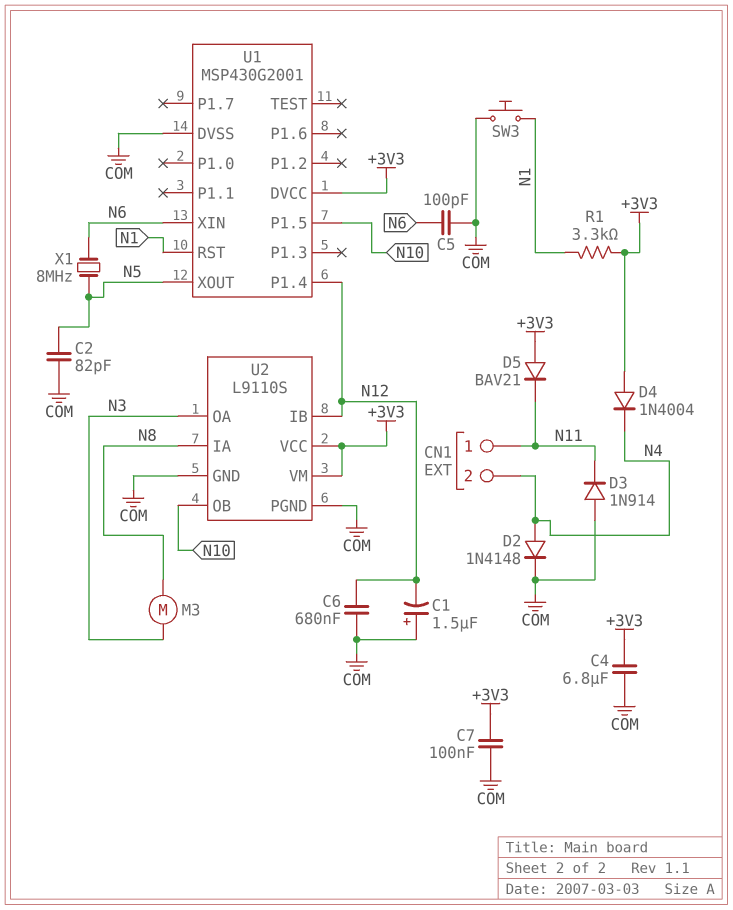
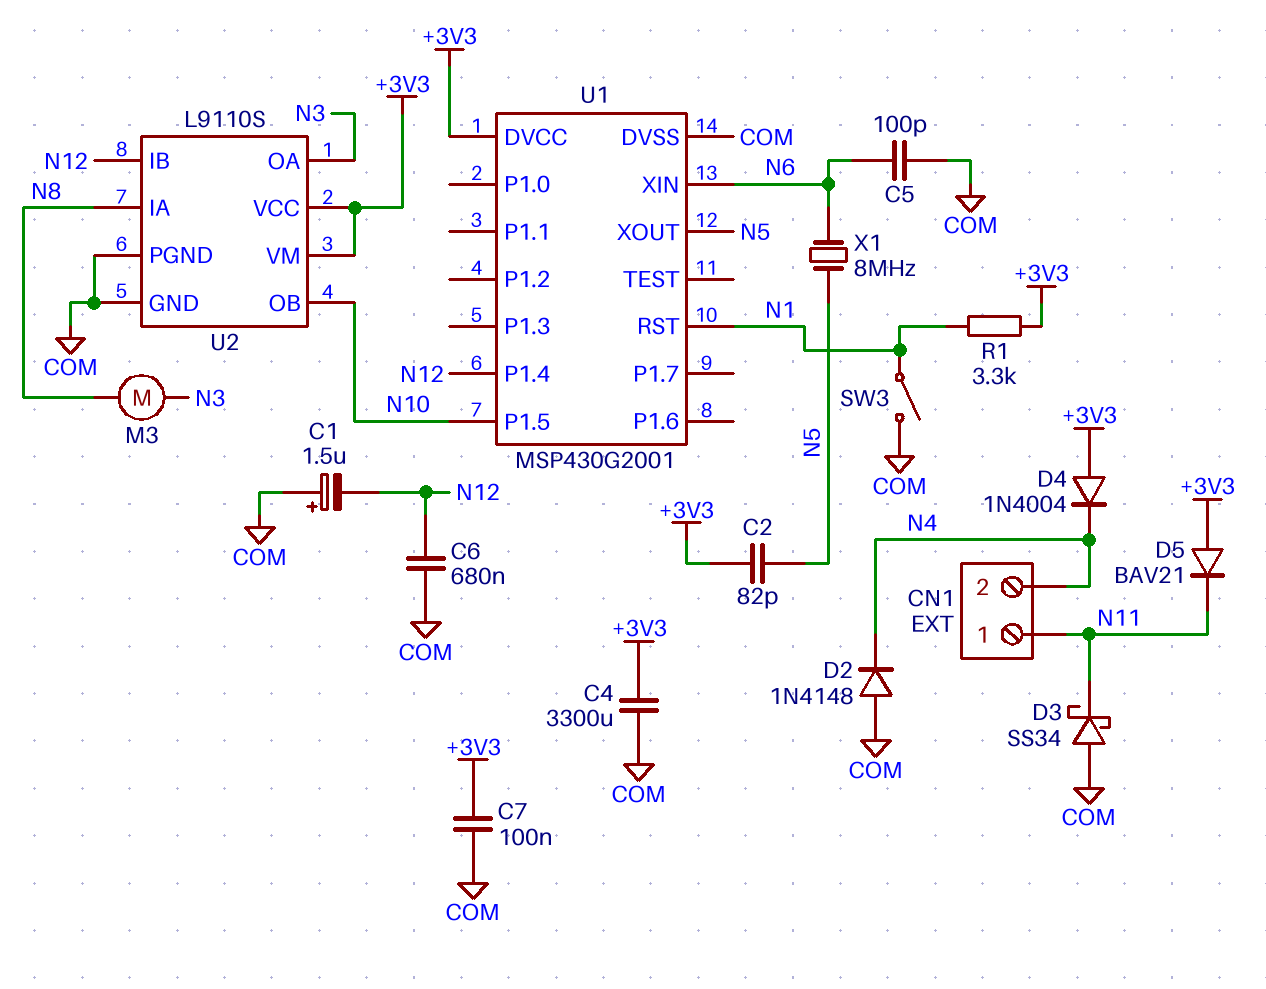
C2: 82pF (COM, N5) -> 82pF (+3V3, N5)
C4: 6.8uF (+3V3, COM) -> 3300uF (+3V3, COM)
D2: diode 1N4148 (A N4, K COM) -> diode 1N4148 (A COM, K N4)
D3: diode 1N914 (A COM, K N11) -> schottky SS34 (A COM, K N11)
SW3: button (COM, N1) -> switch (COM, N1)

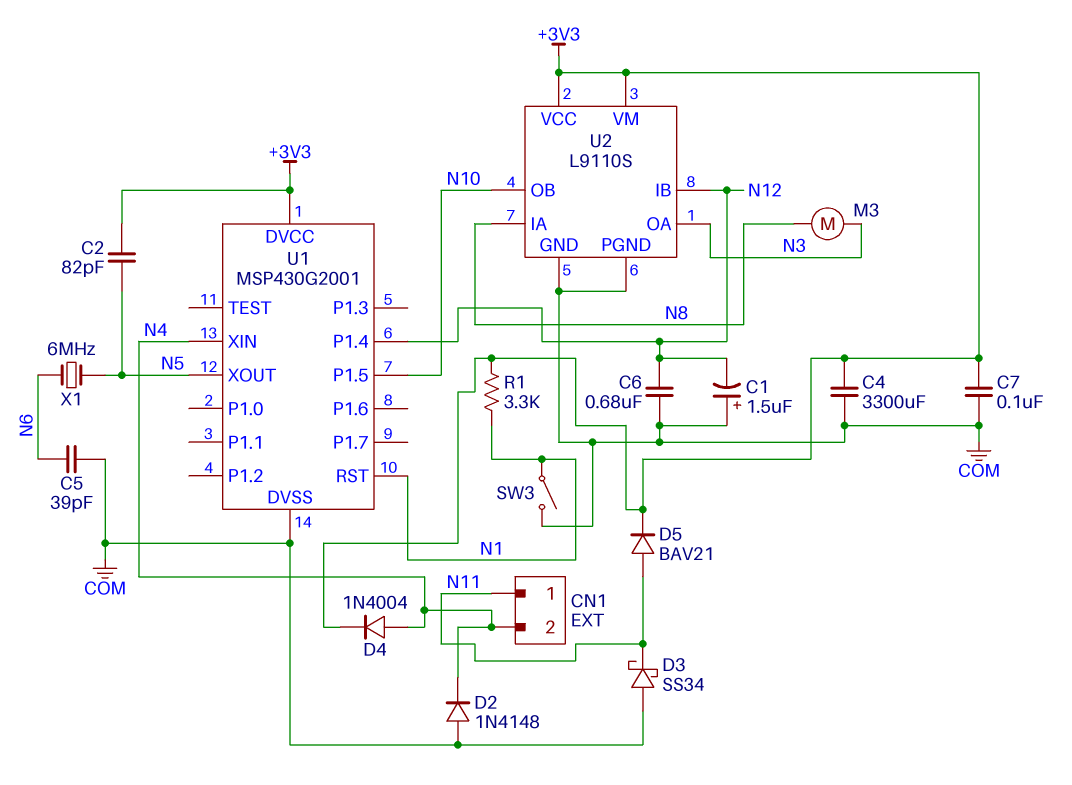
C5: 100pF (COM, N6) -> 39pF (COM, N6)
D4: diode 1N4004 (A +3V3, K N4) -> diode 1N4004 (A N4, K +3V3)
D5: diode BAV21 (A +3V3, K N11) -> diode BAV21 (A N11, K +3V3)
U1 pin XIN: N6 -> N4
X1: 8MHz (N5, N6) -> 6MHz (N5, N6)

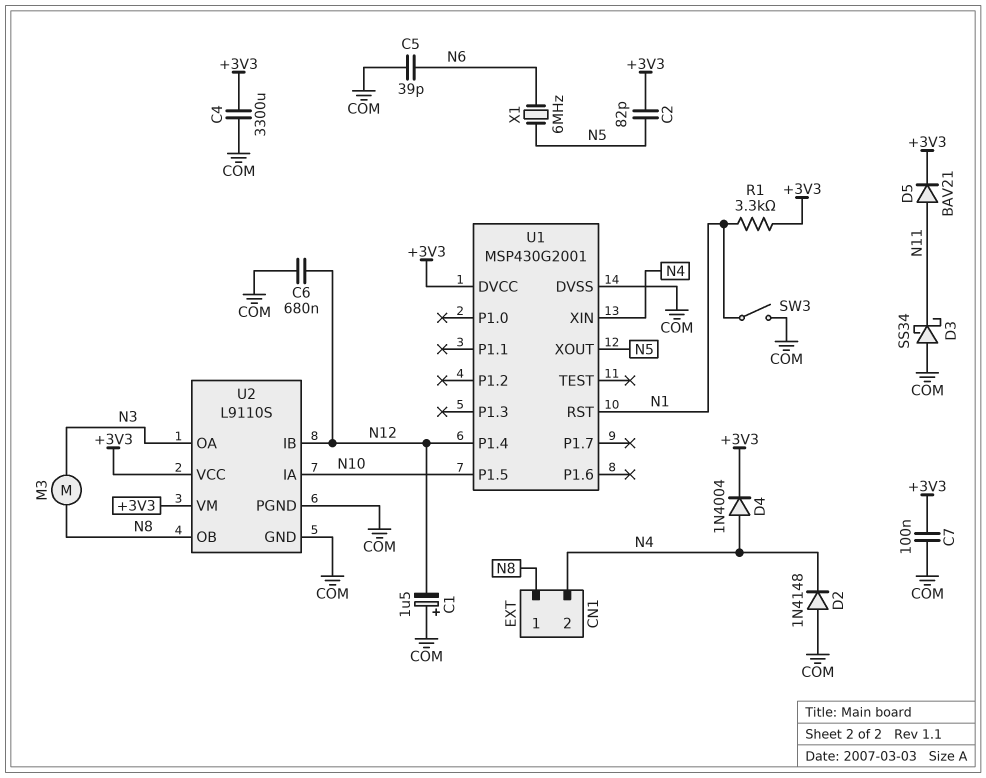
CN1 pin 1: N11 -> N8
U2 pin IA: N8 -> N10
U2 pin OB: N10 -> N8

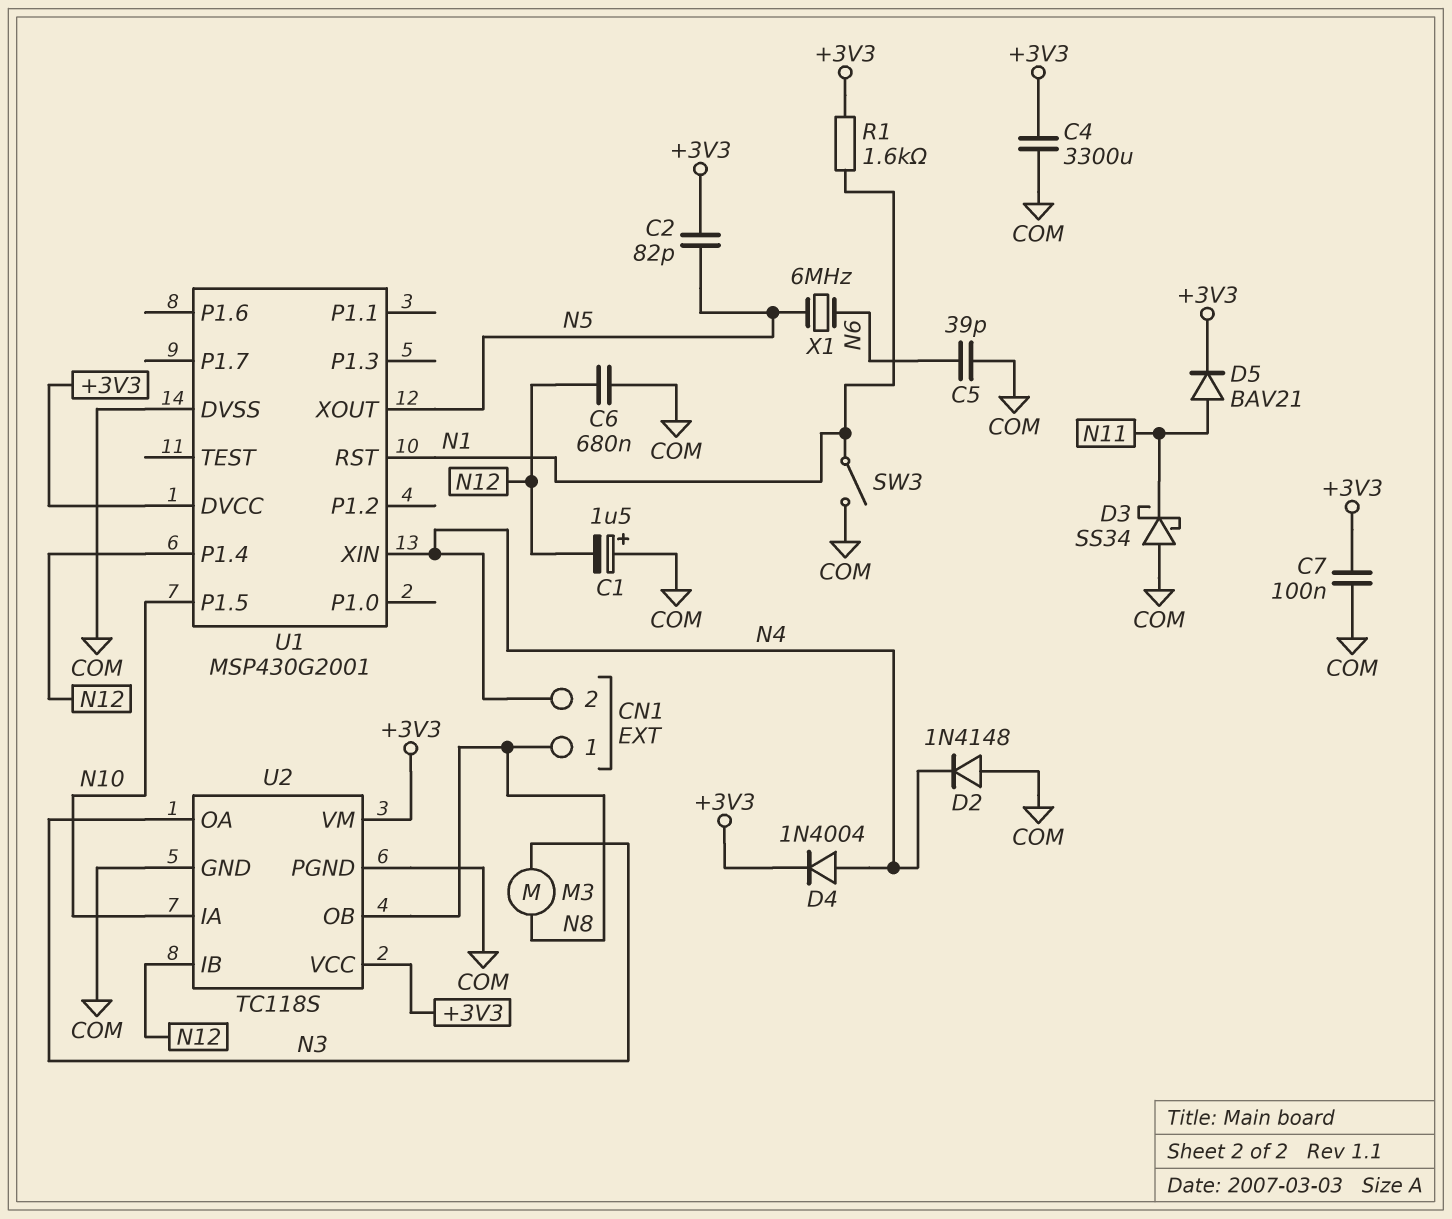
R1: 3.3k (+3V3, N1) -> 1.6k (+3V3, N1)
U2: L9110S -> TC118S

